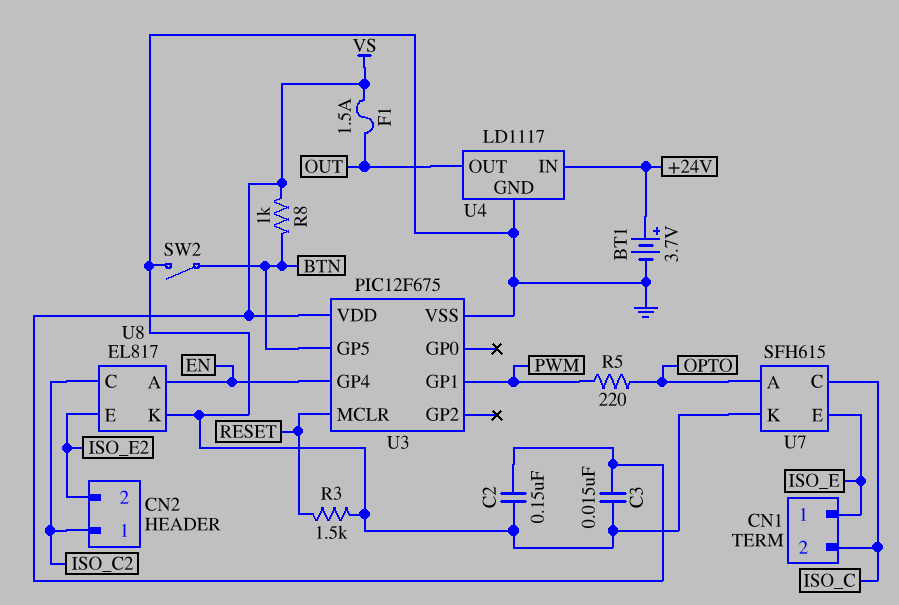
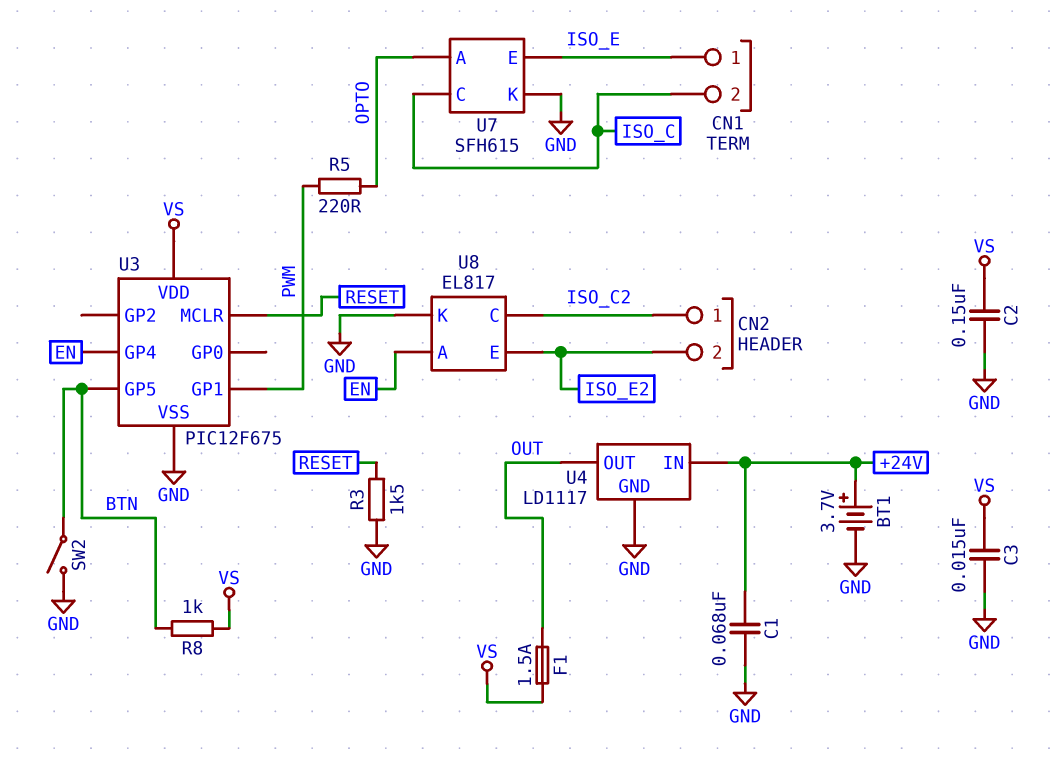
C1: none -> 68nF (+24V, GND)

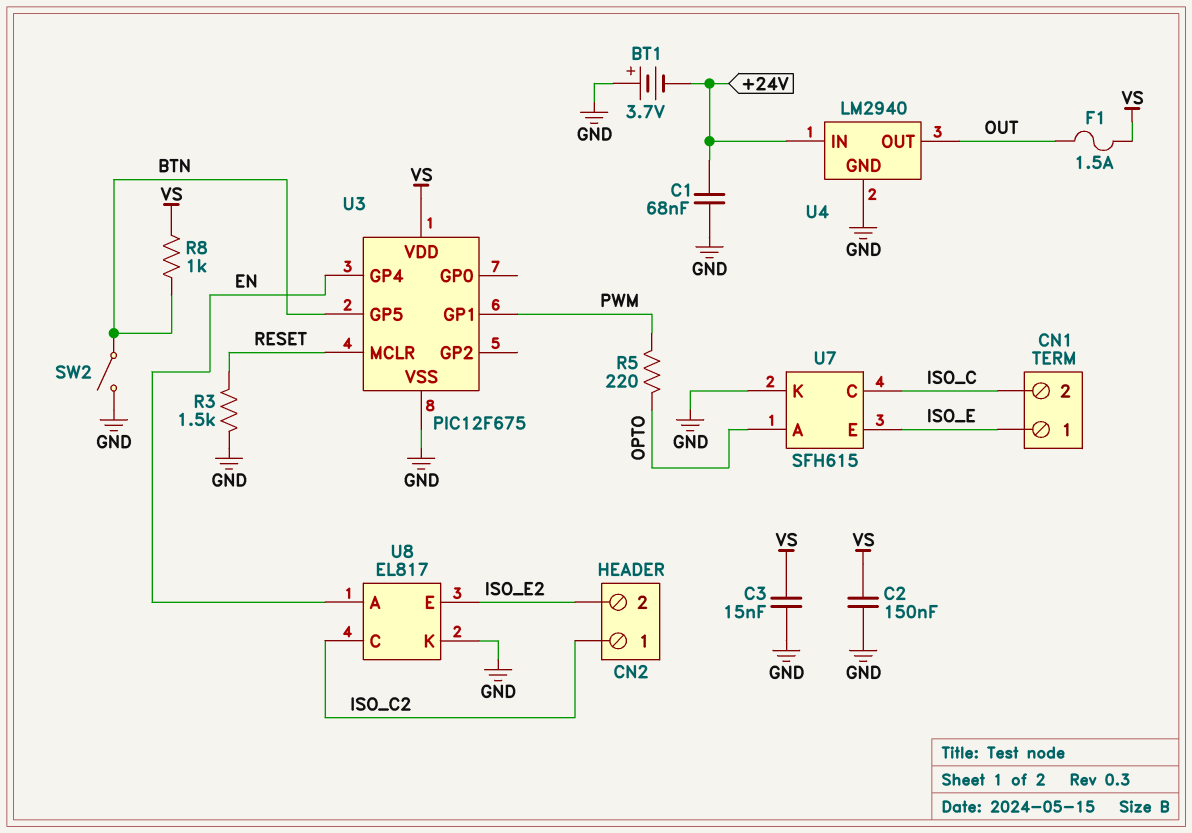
BT1: 3.7V (plus +24V, minus GND) -> 3.7V (plus GND, minus +24V)
U4: LD1117 -> LM2940

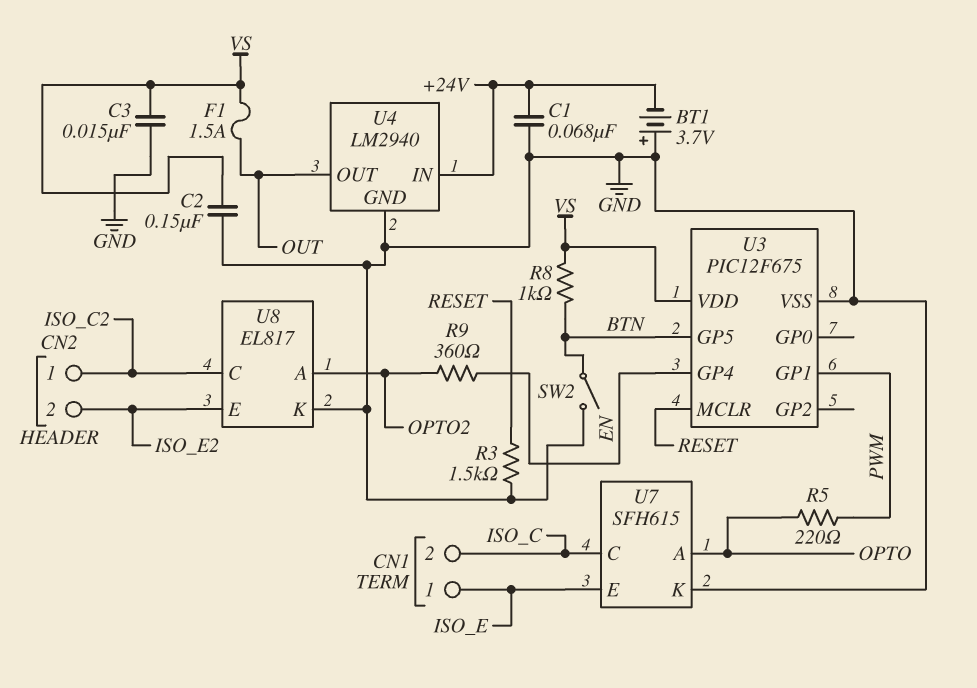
R9: none -> 360 (EN, OPTO2)
U8 pin A: EN -> OPTO2

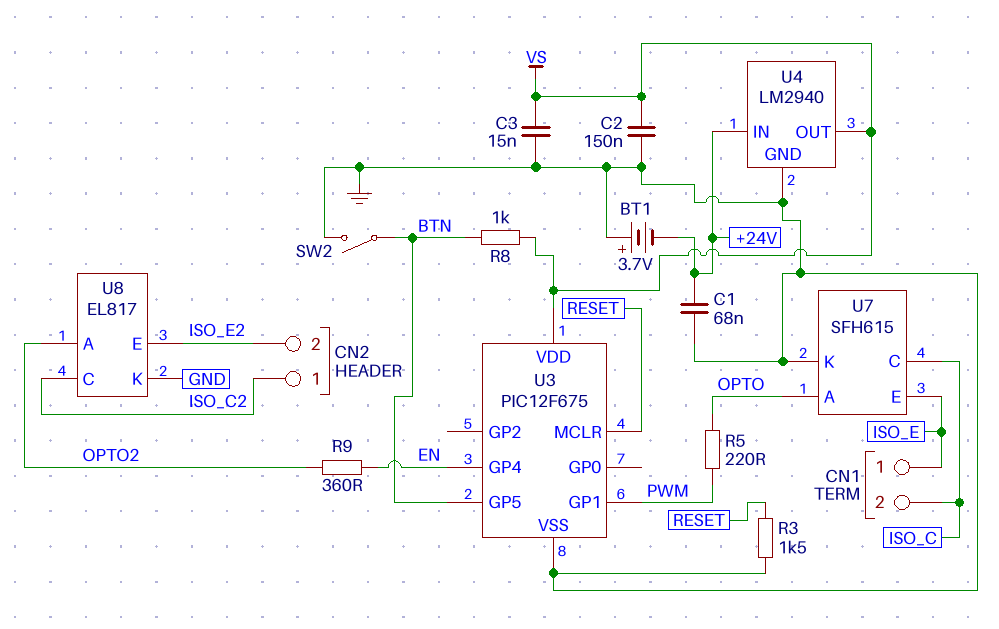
F1: 1.5A (OUT, VS) -> none
U4 pin OUT: OUT -> VS

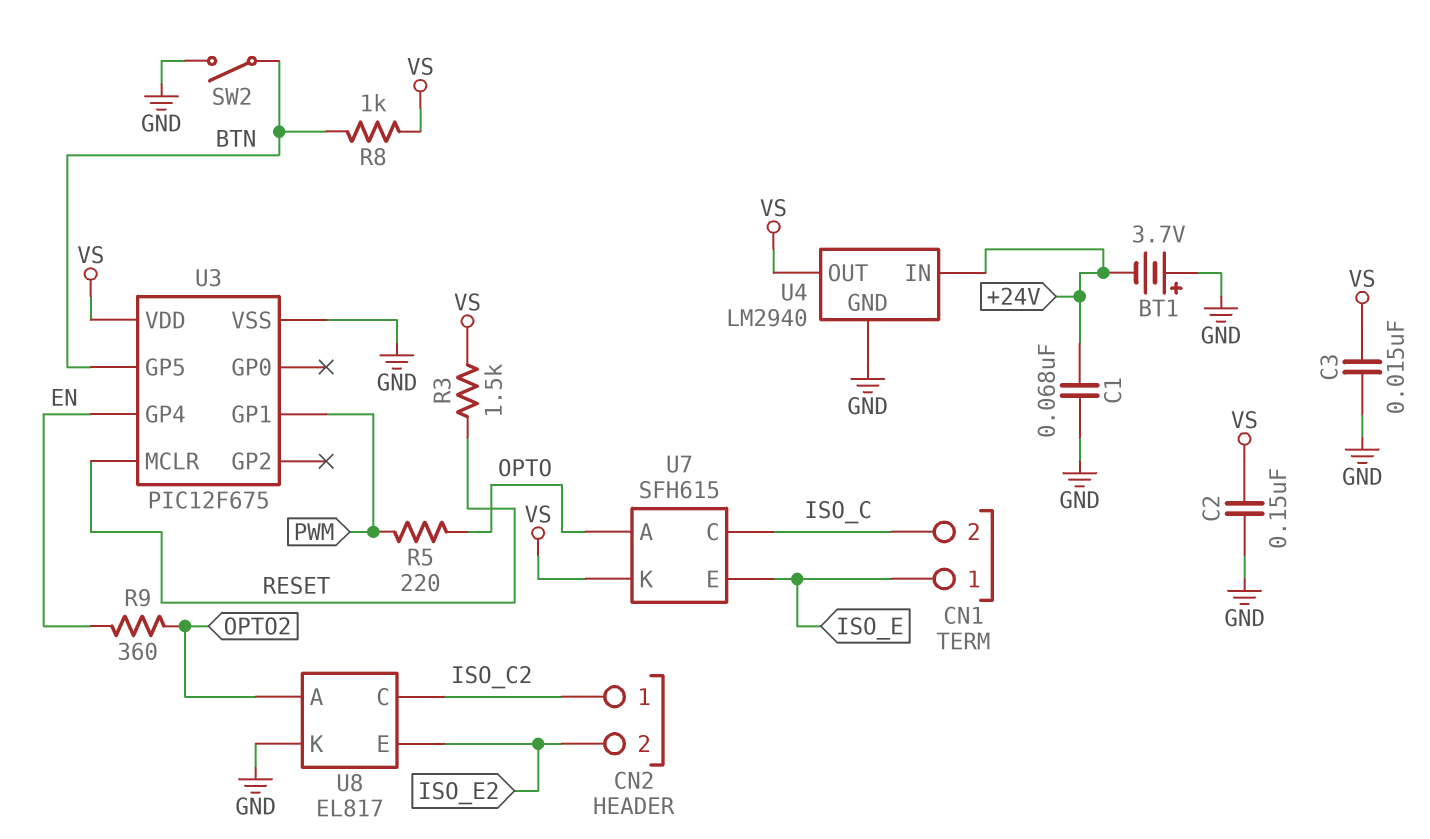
R3: 1.5k (GND, RESET) -> 1.5k (RESET, VS)
U7 pin K: GND -> VS

